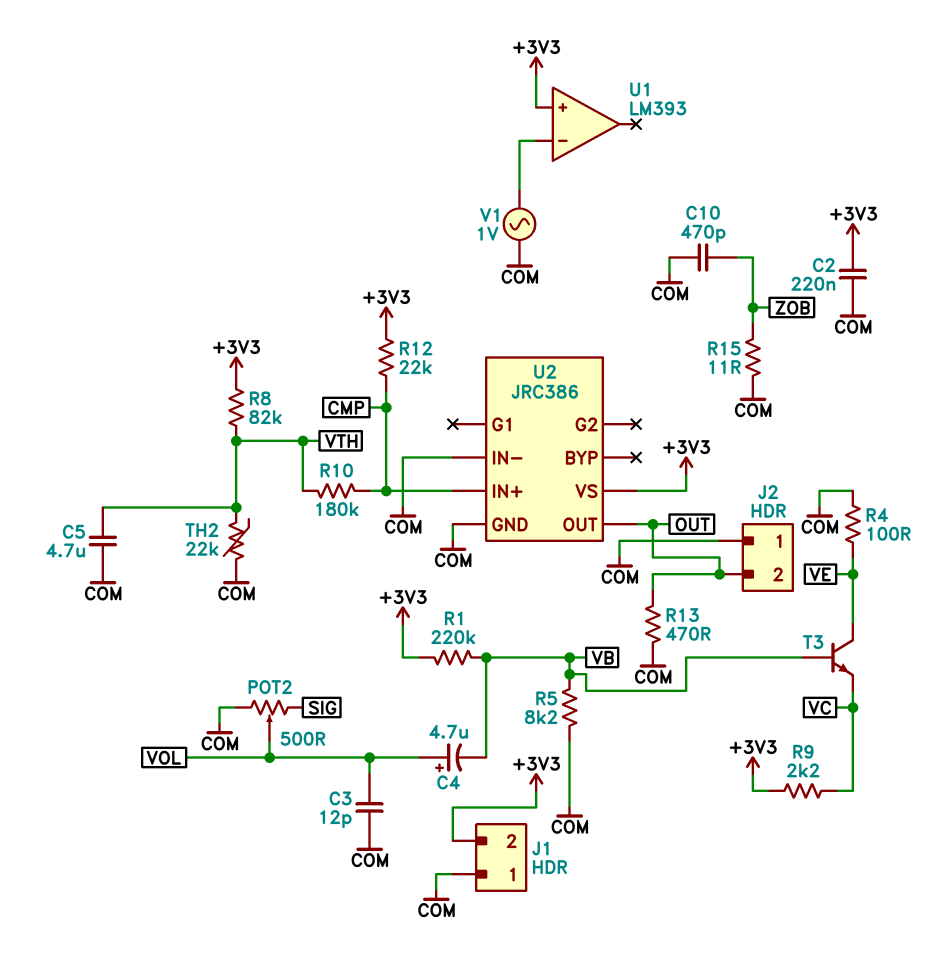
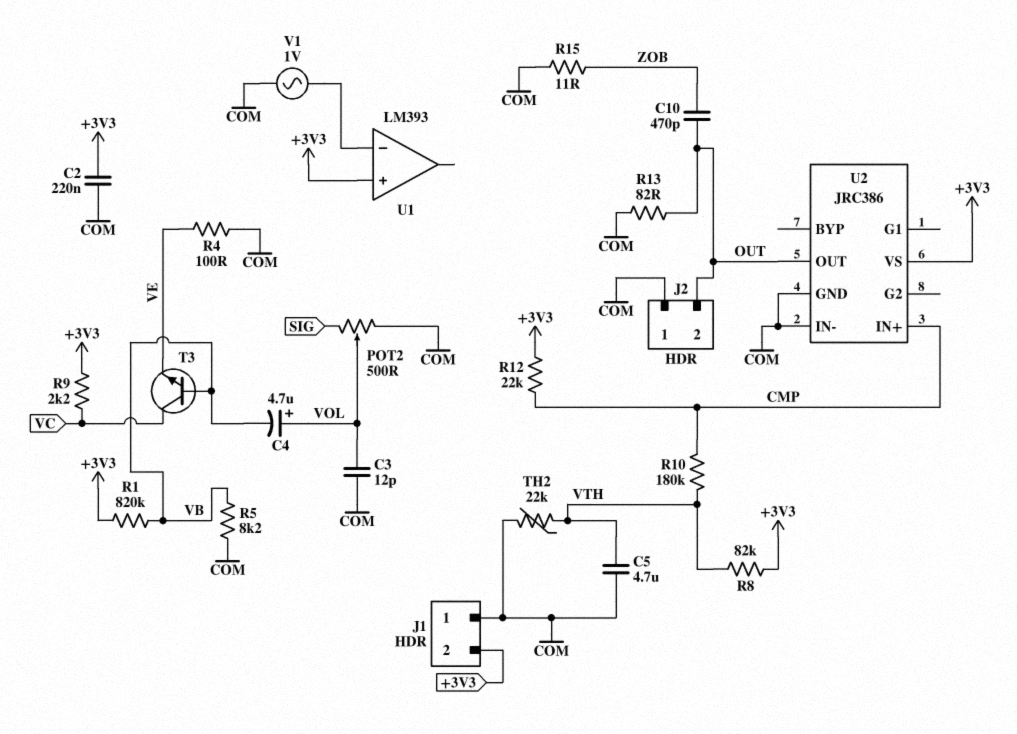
C10: 470pF (COM, ZOB) -> 470pF (OUT, ZOB)
R1: 220k (+3V3, VB) -> 820k (+3V3, VB)
R13: 470 (COM, OUT) -> 82 (COM, OUT)
T3: NPN (B VB, C VE, E VC) -> NPN (B VB, C VC, E VE)

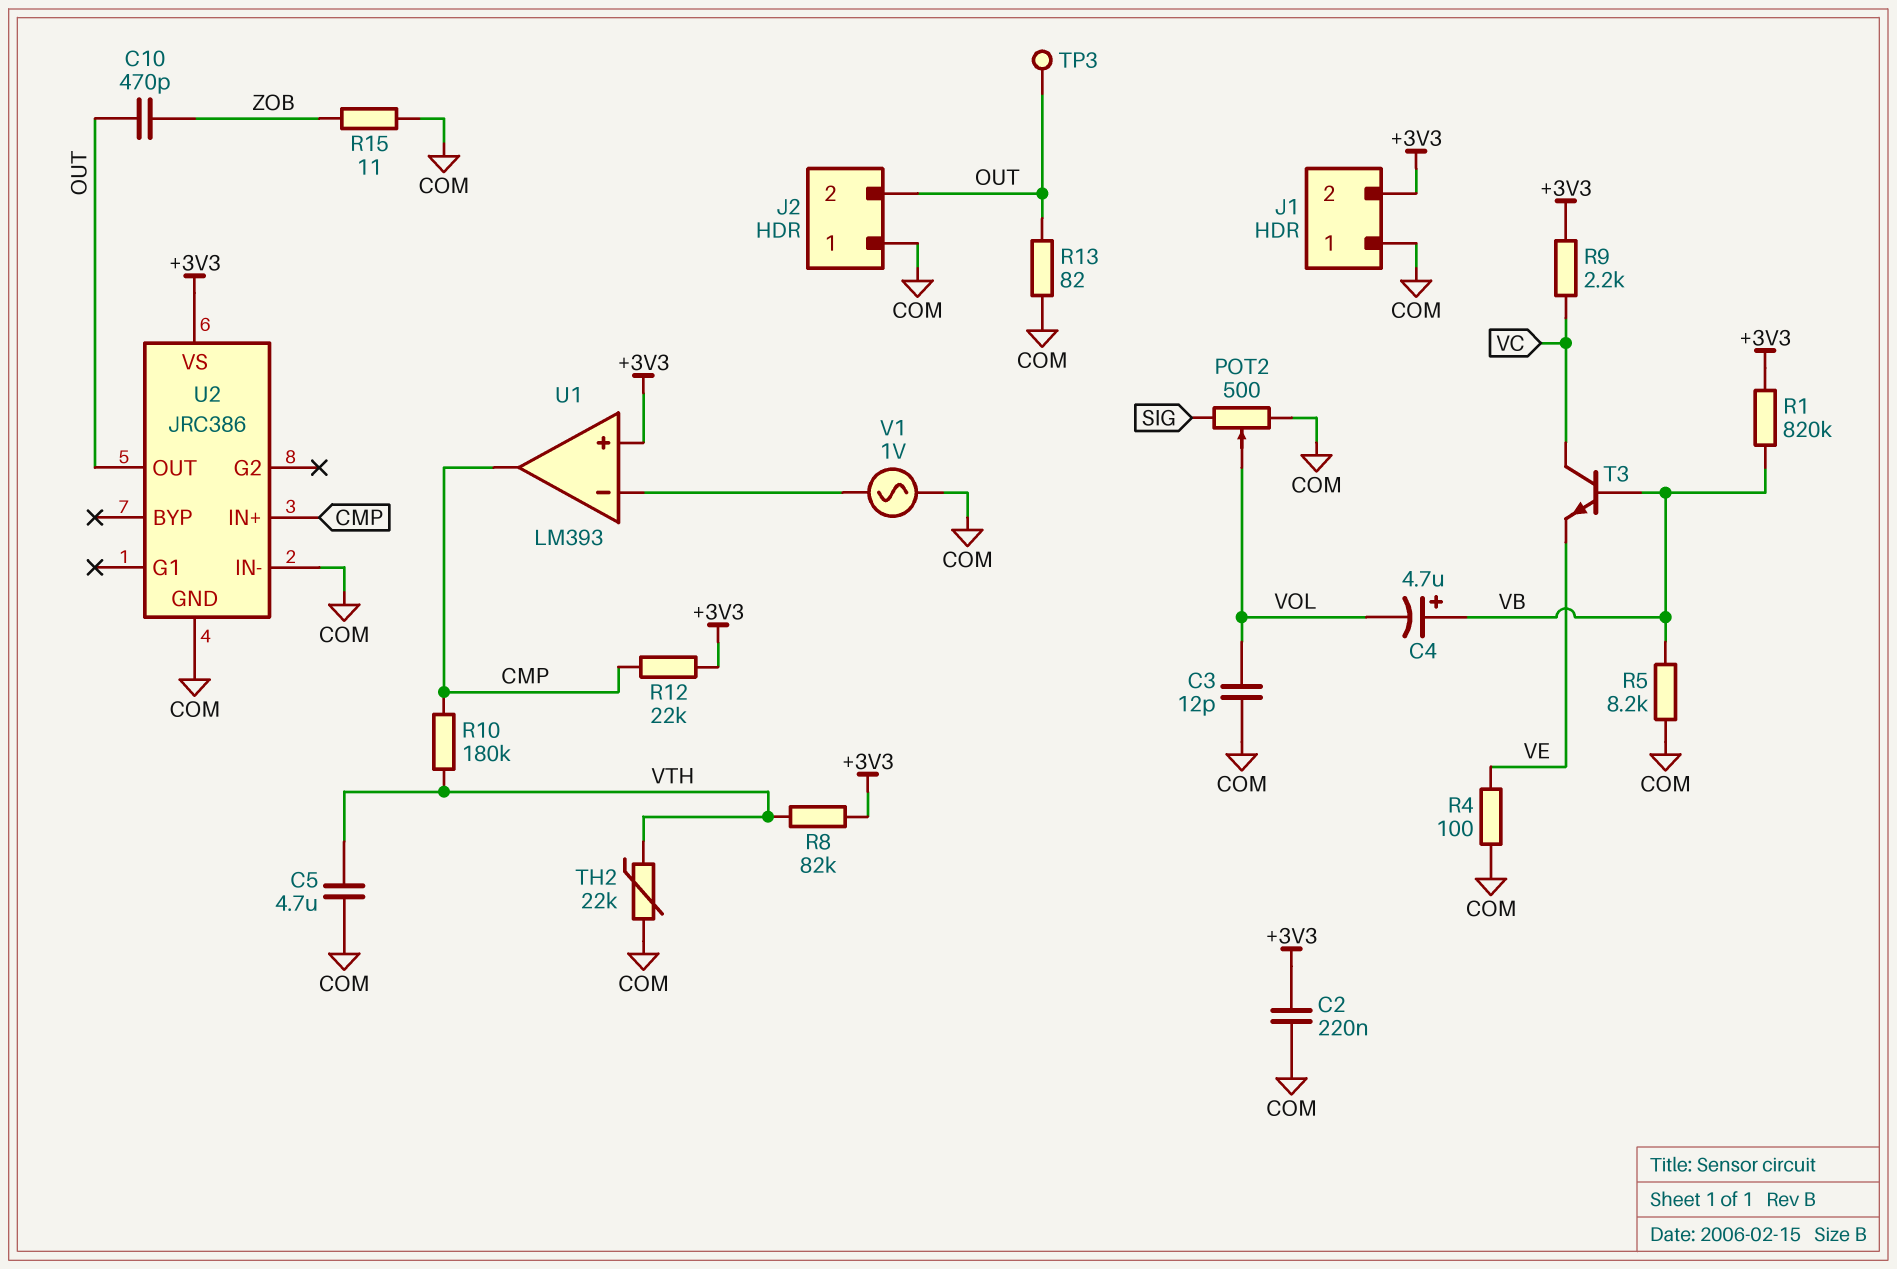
C4: 4.7uF (plus VOL, minus VB) -> 4.7uF (plus VB, minus VOL)
TP3: none -> test point (OUT)
U1 pin out: none -> CMP

